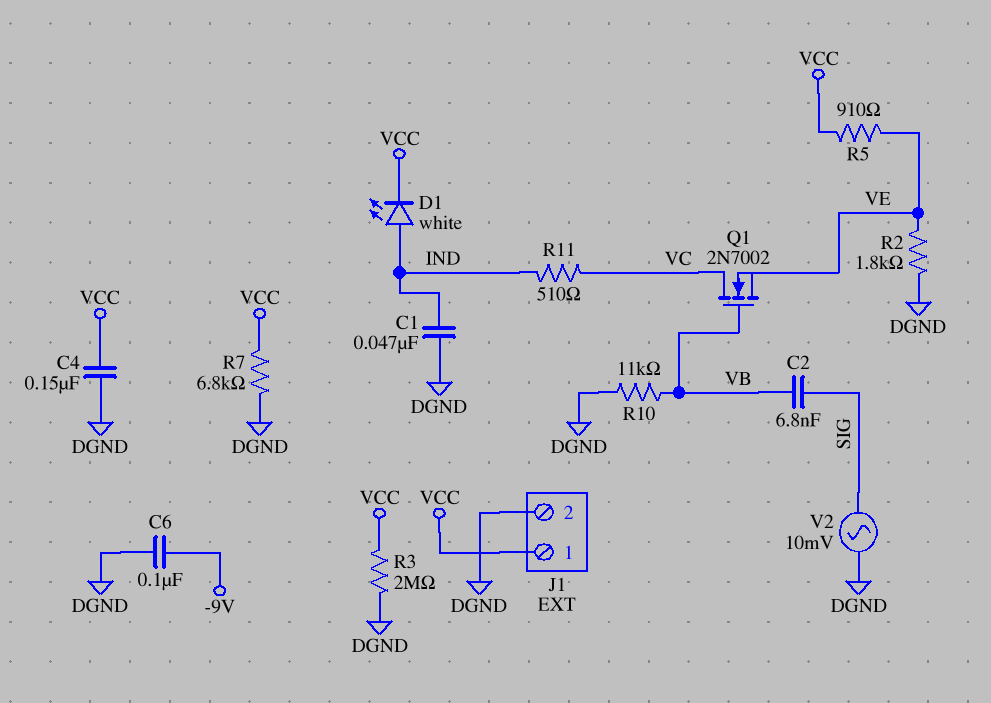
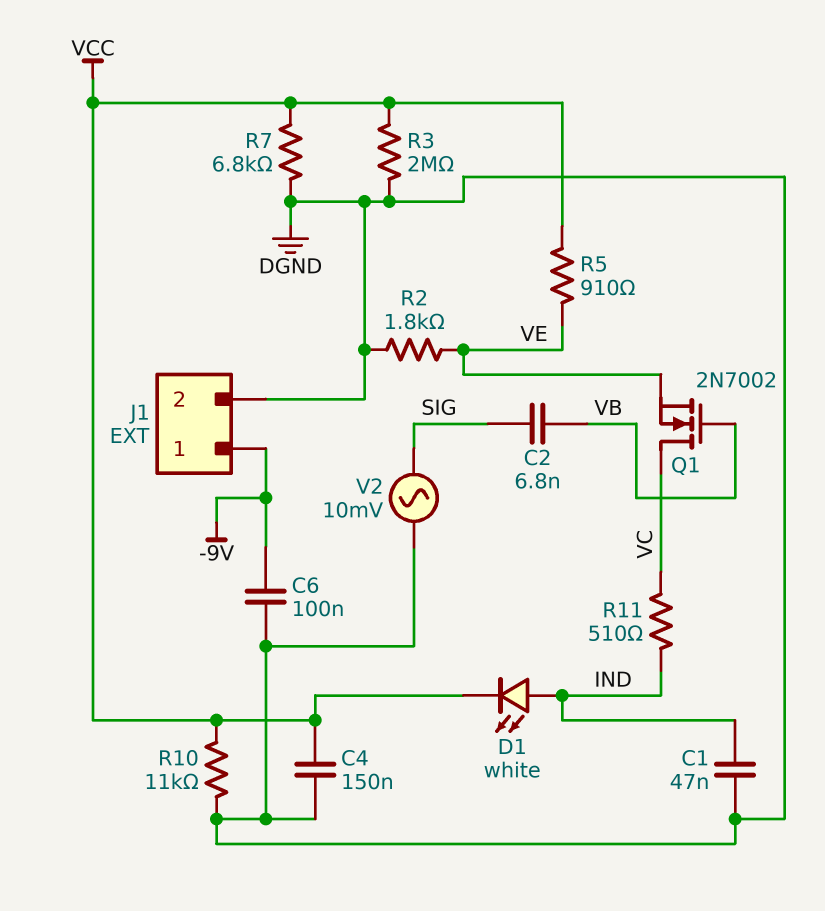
J1 pin 1: VCC -> -9V
R10: 11k (DGND, VB) -> 11k (DGND, VCC)

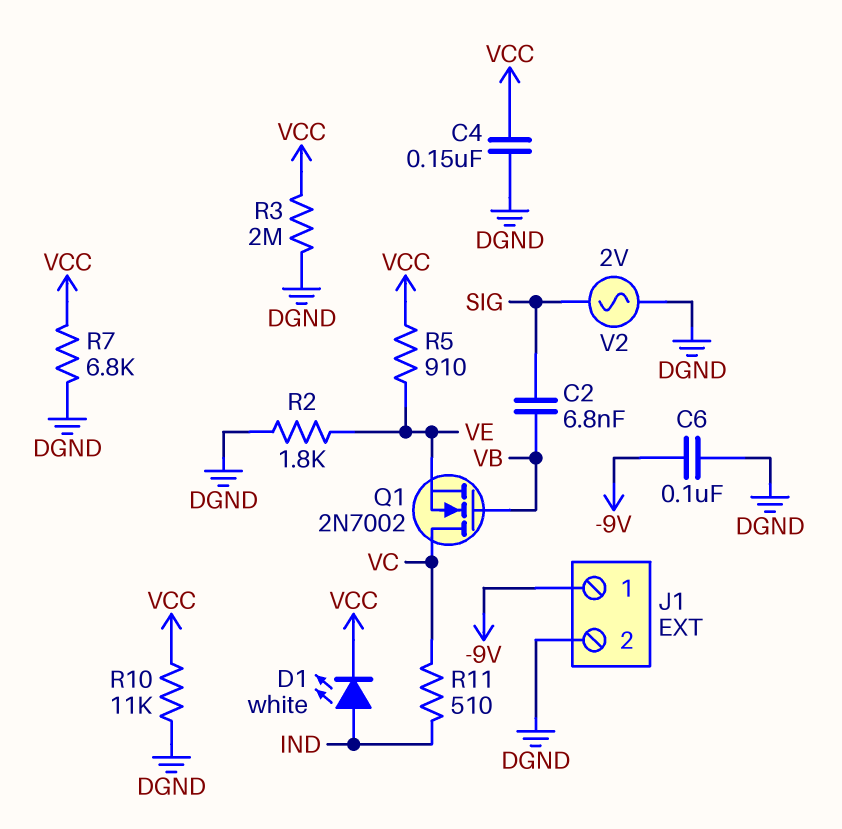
C1: 47nF (DGND, IND) -> none
V2: AC 10mV (DGND, SIG) -> AC 2V (DGND, SIG)

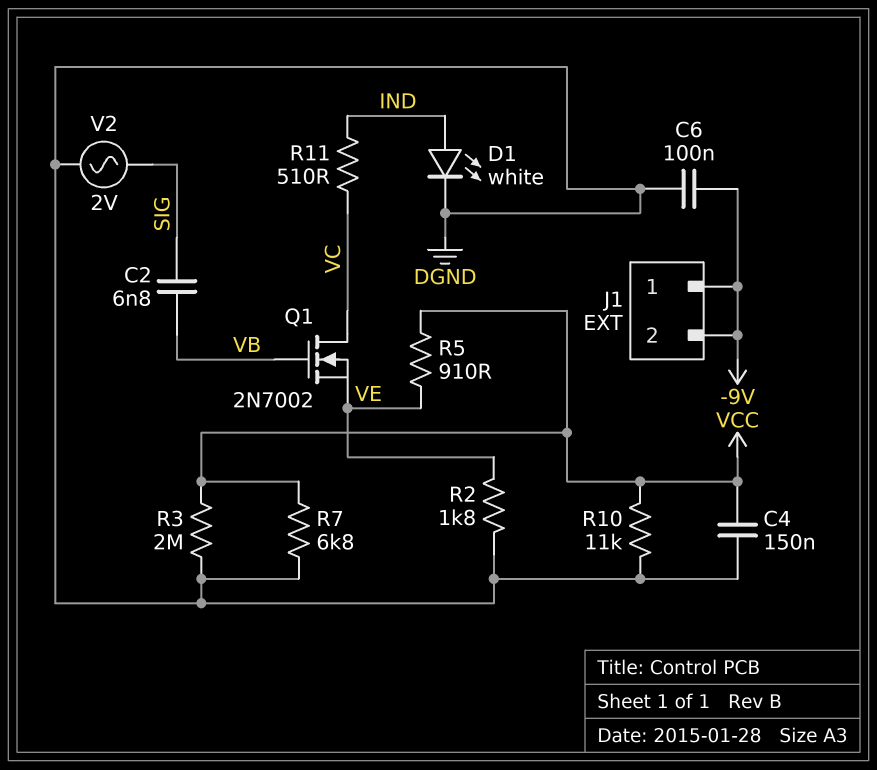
D1: LED white (A IND, K VCC) -> LED white (A IND, K DGND)
J1 pin 2: DGND -> -9V

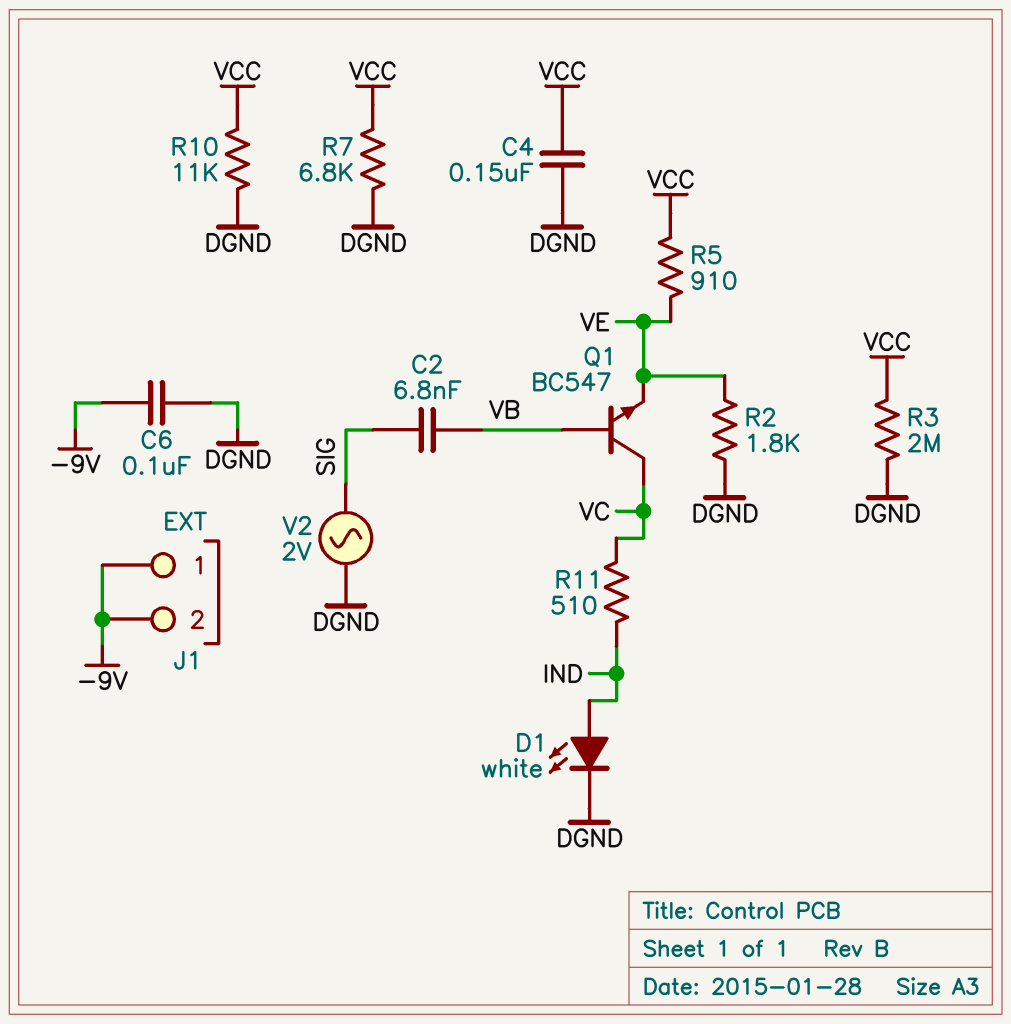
Q1: NMOS 2N7002 (G VB, D VC, S VE) -> NPN BC547 (B VB, C VC, E VE)

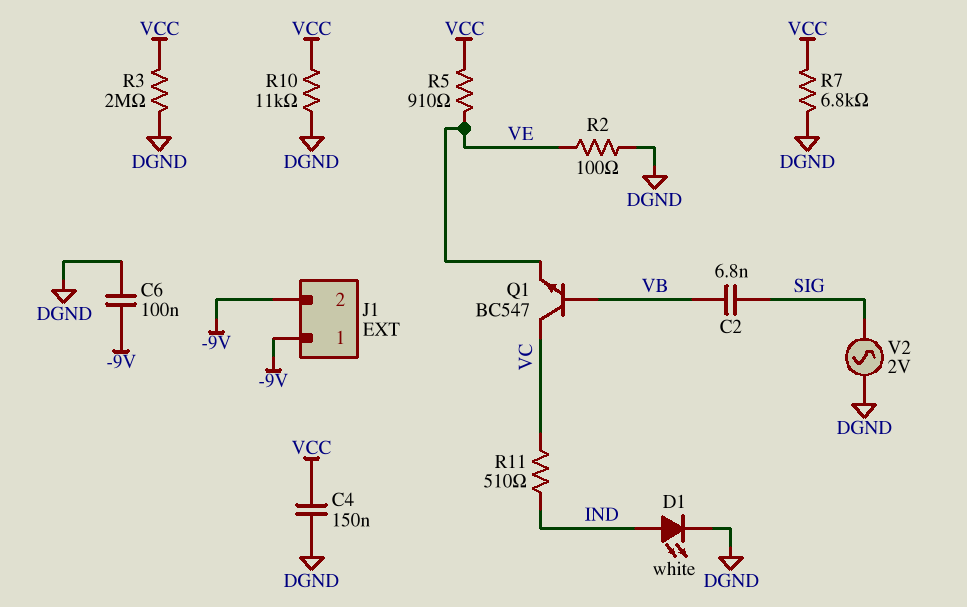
R2: 1.8k (DGND, VE) -> 100 (DGND, VE)

